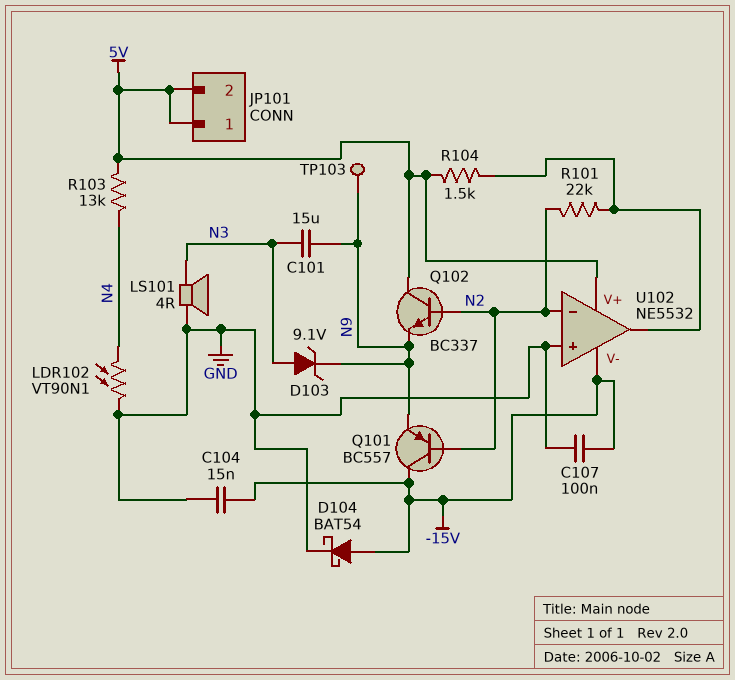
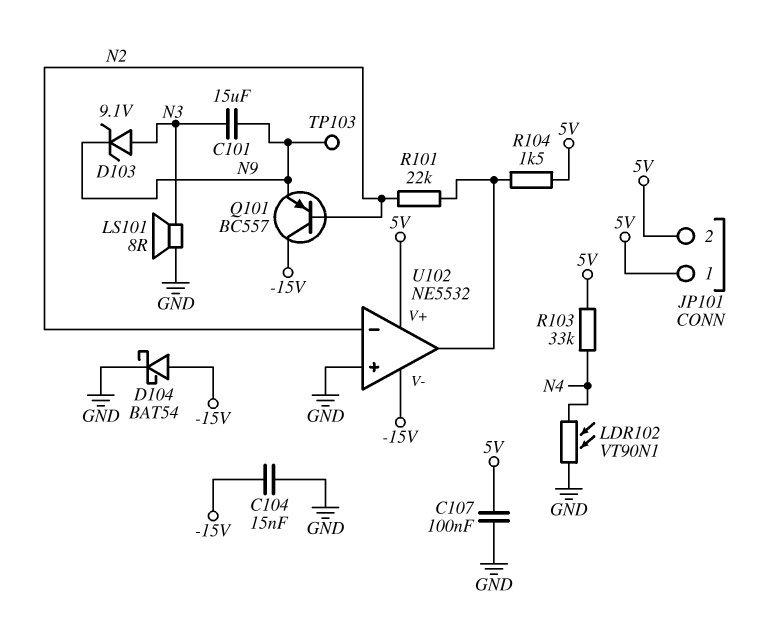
C107: 100nF (-15V, GND) -> 100nF (5V, GND)
LS101: speaker 4R (GND, N3) -> speaker 8R (GND, N3)
Q102: NPN BC337 (B N2, C 5V, E N9) -> none
R103: 13k (5V, N4) -> 33k (5V, N4)

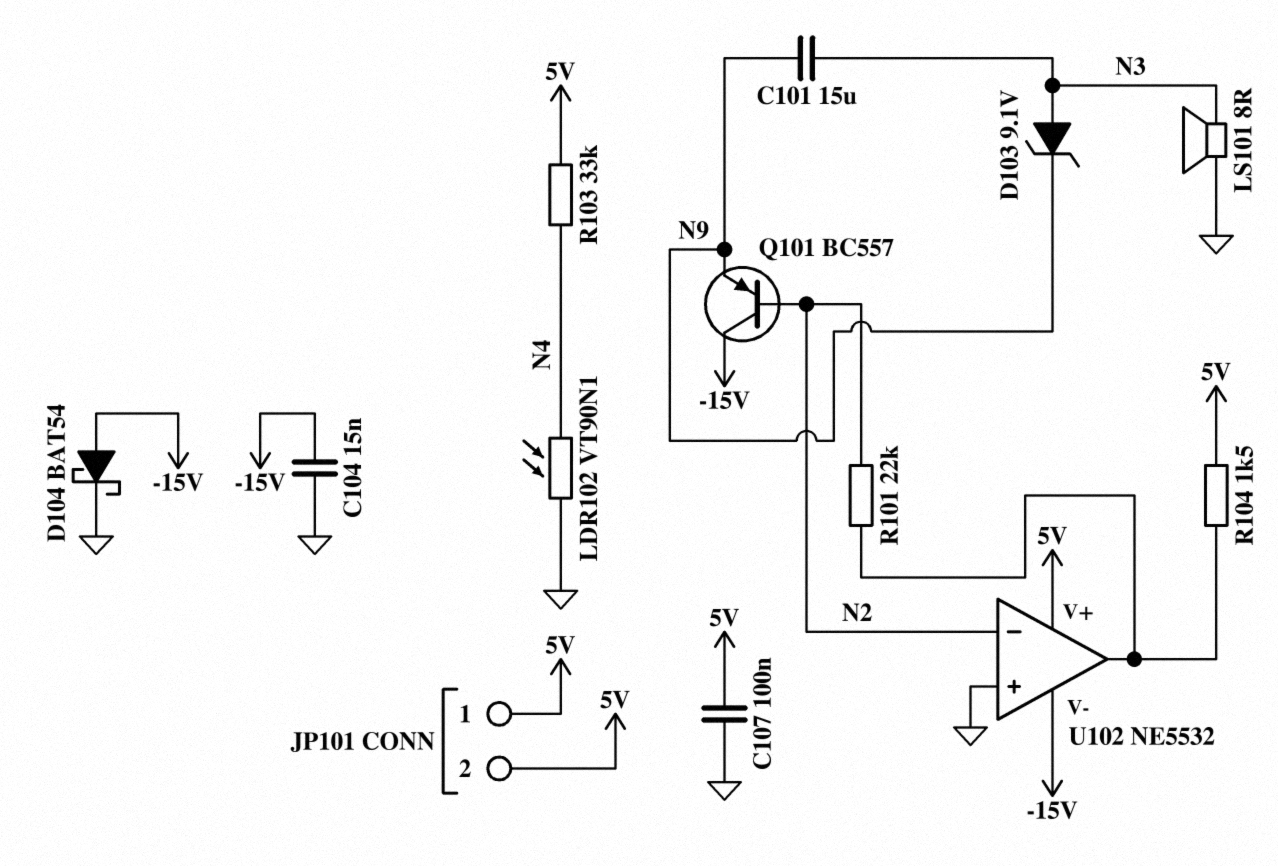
TP103: test point (N9) -> none

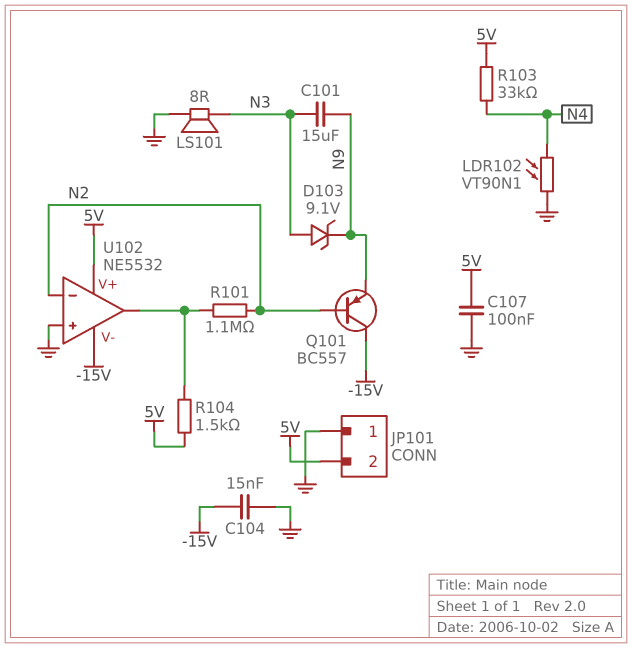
D104: schottky BAT54 (A -15V, K GND) -> none
JP101 pin 1: 5V -> GND
R101: 22k (N2, U102/out) -> 1.1M (N2, U102/out)

